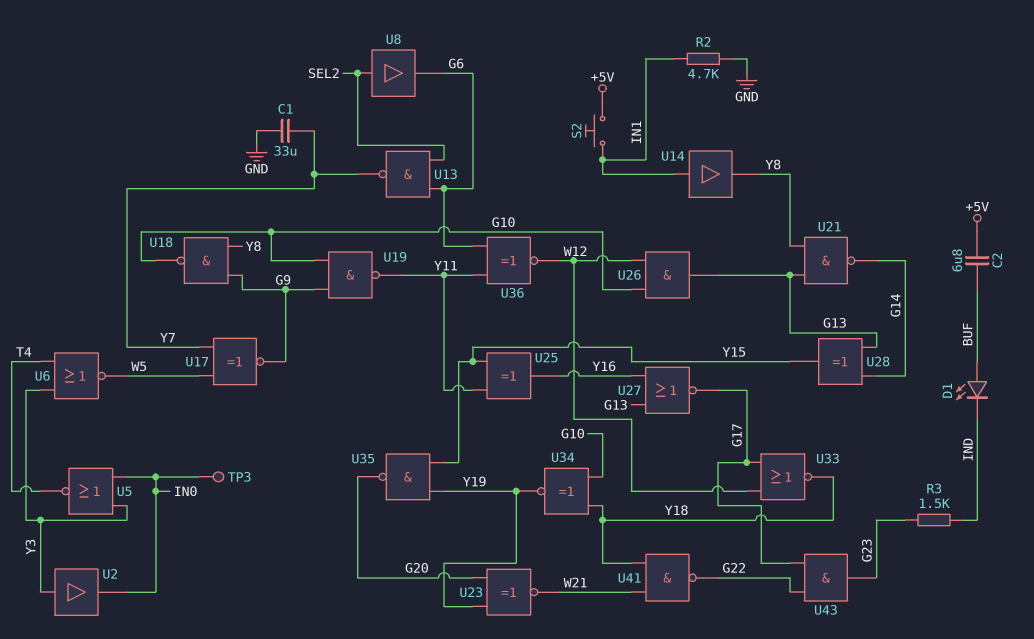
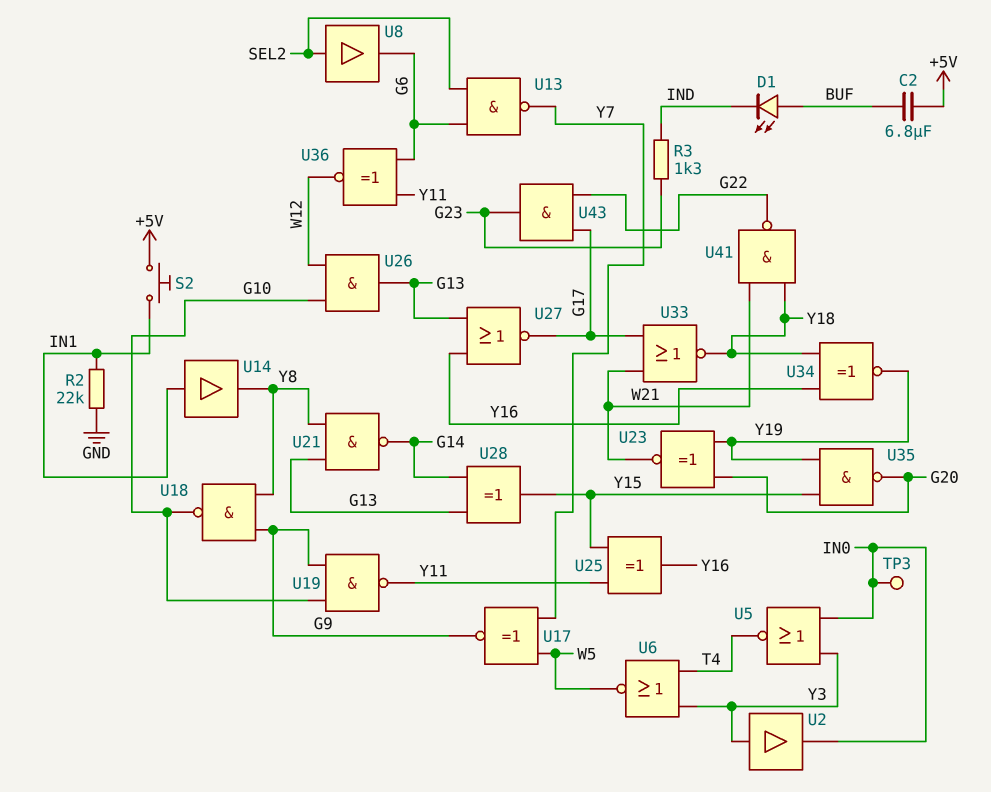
C1: 33uF (GND, Y7) -> none
R2: 4.7k (GND, IN1) -> 22k (GND, IN1)
R3: 1.5k (G23, IND) -> 1.3k (G23, IND)
U33: NOR (in G17, in W12, out Y18) -> NOR (in G17, in W21, out Y18)
U34: XNOR (in G10, in Y18, out Y19) -> XNOR (in Y16, in Y18, out Y19)

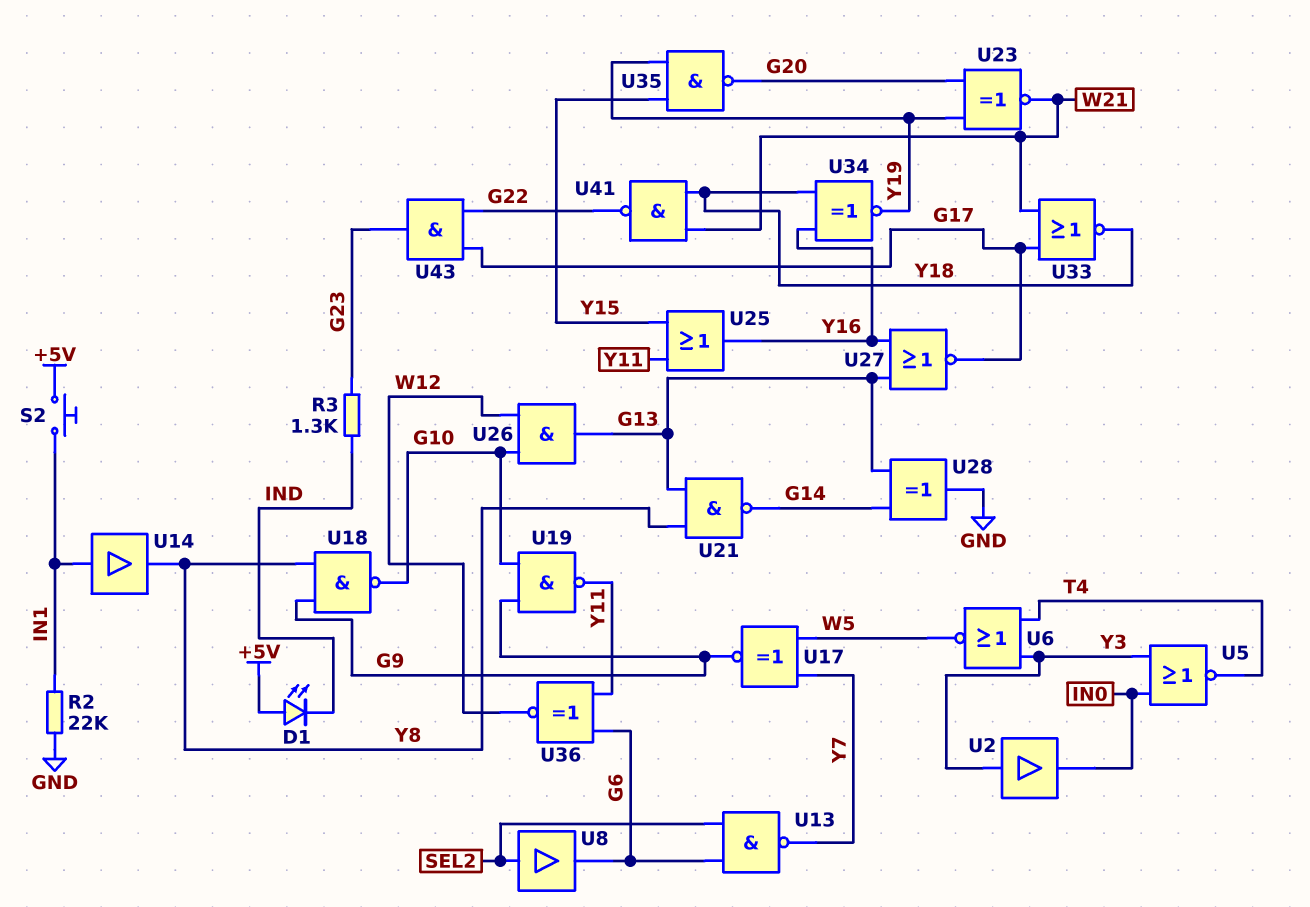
C2: 6.8uF (+5V, BUF) -> none
D1: LED (A BUF, K IND) -> LED (A +5V, K IND)
TP3: test point (IN0) -> none
U25: XOR (in Y11, in Y15, out Y16) -> OR (in Y11, in Y15, out Y16)
U28: XOR (in G13, in G14, out Y15) -> XOR (in G13, in G14, out GND)

